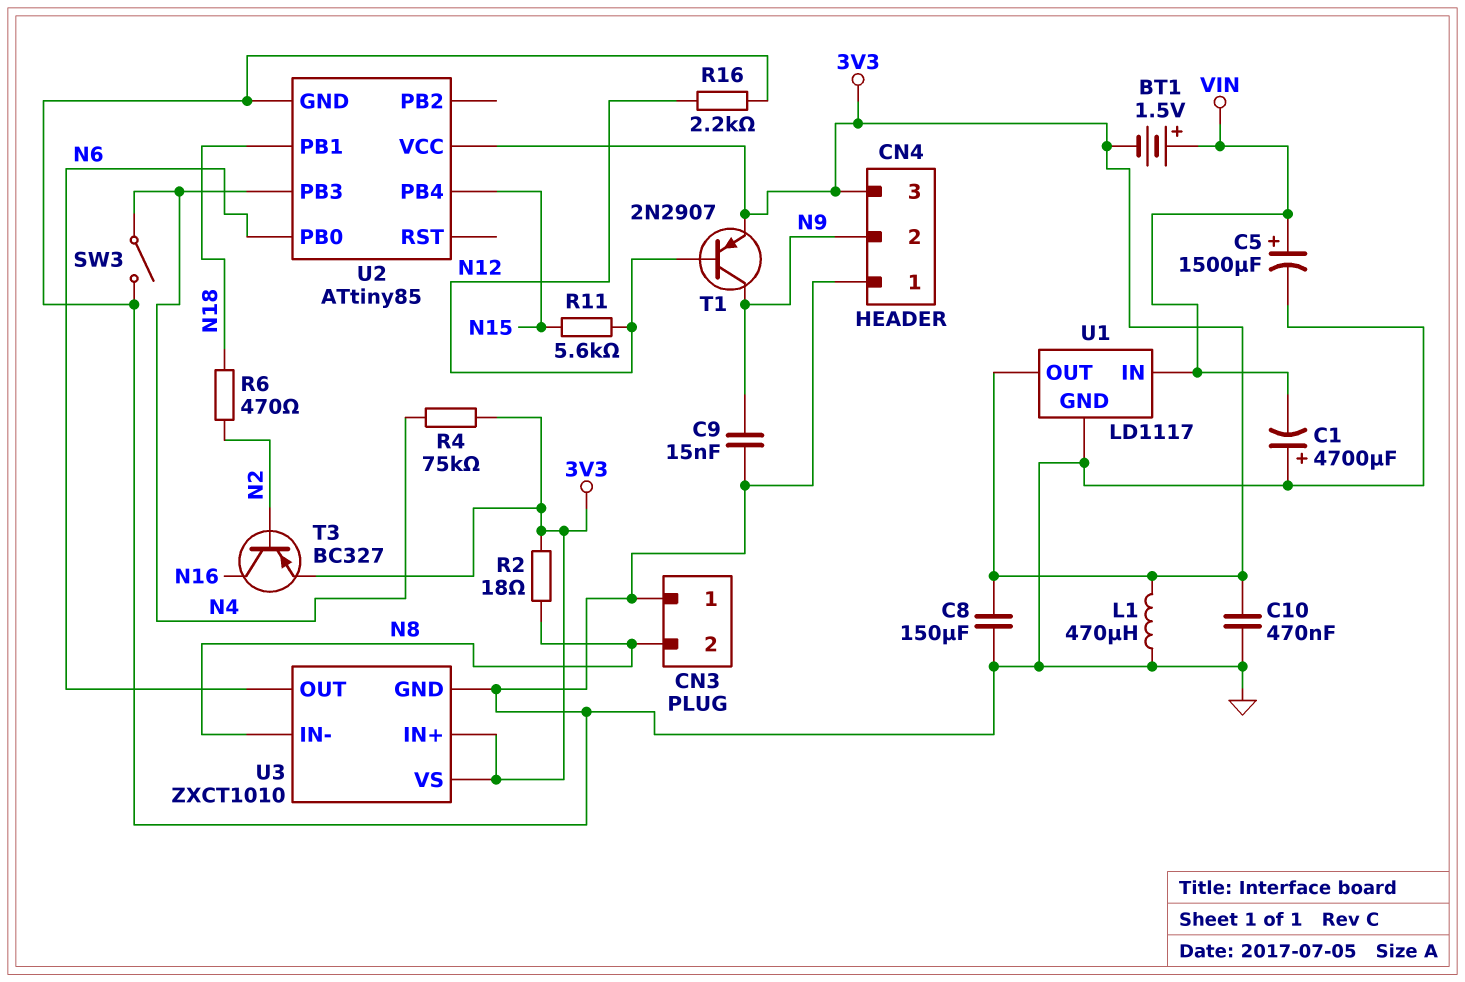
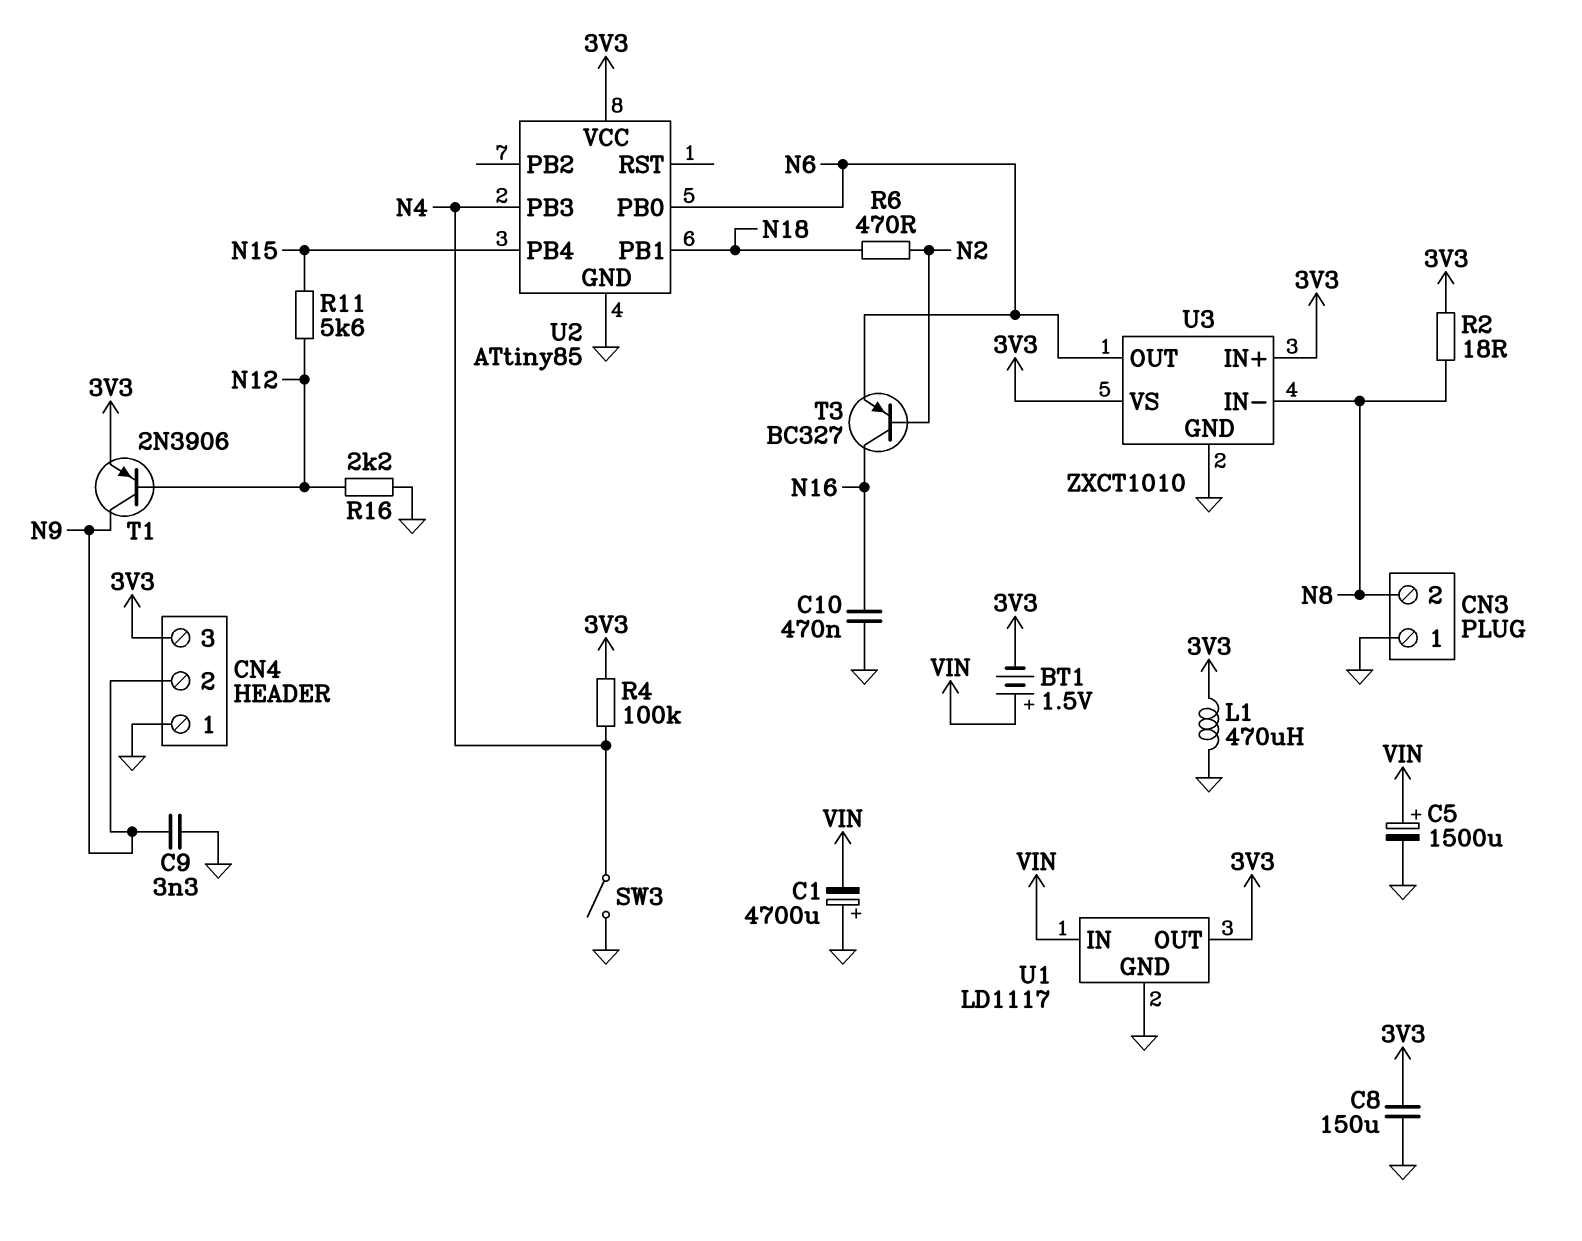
C9: 15nF (GND, N9) -> 3.3nF (GND, N9)
C10: 470nF (3V3, GND) -> 470nF (GND, N16)
R4: 75k (3V3, N4) -> 100k (3V3, N4)
T1: PNP 2N2907 (B N12, C N9, E 3V3) -> PNP 2N3906 (B N12, C N9, E 3V3)
T3: PNP BC327 (B N2, C N16, E 3V3) -> PNP BC327 (B N2, C N16, E N6)

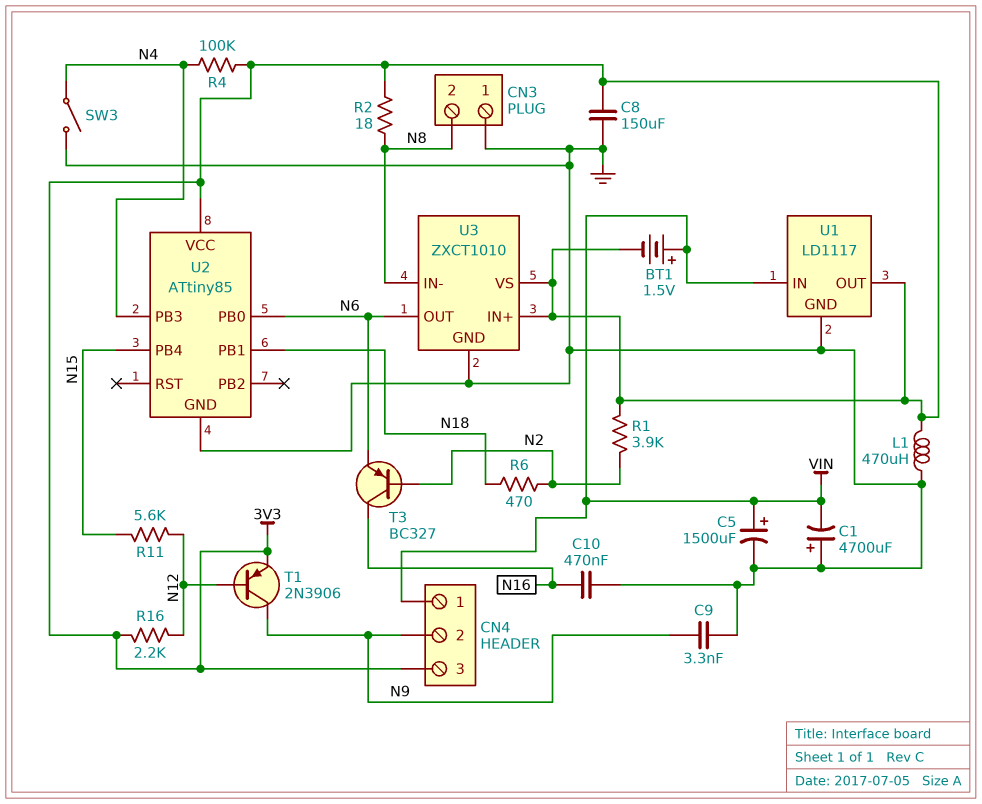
CN4 pin 1: GND -> VIN
R1: none -> 3.9k (3V3, N2)
R16: 2.2k (GND, N12) -> 2.2k (3V3, N12)

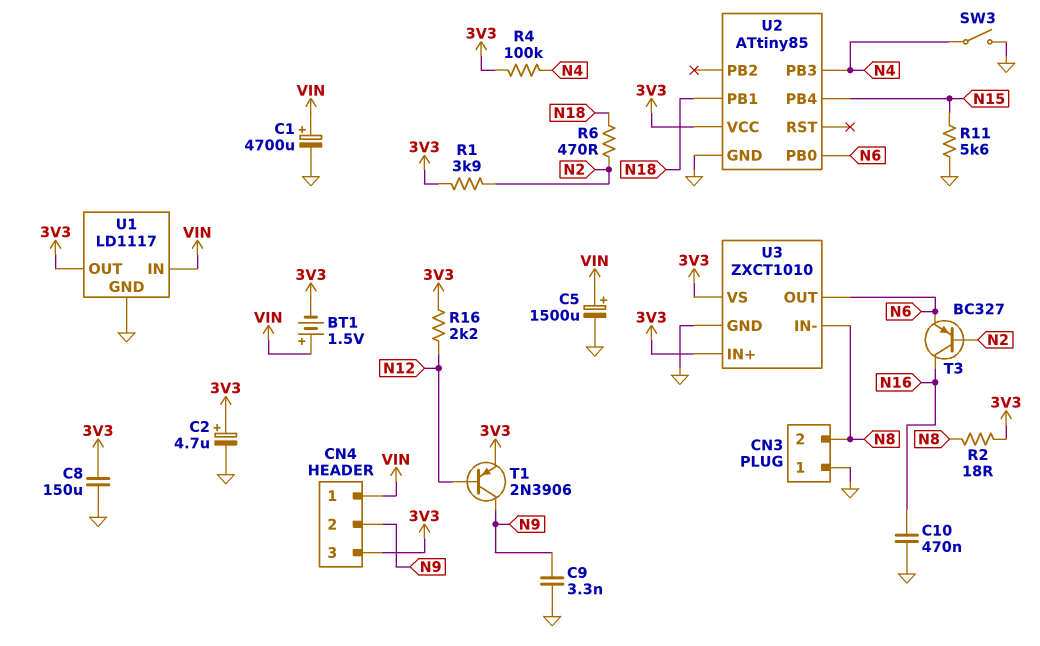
C1: 4700uF (plus GND, minus VIN) -> 4700uF (plus VIN, minus GND)
C2: none -> 4.7uF (plus 3V3, minus GND)
L1: 470uH (3V3, GND) -> none
R11: 5.6k (N12, N15) -> 5.6k (GND, N15)

